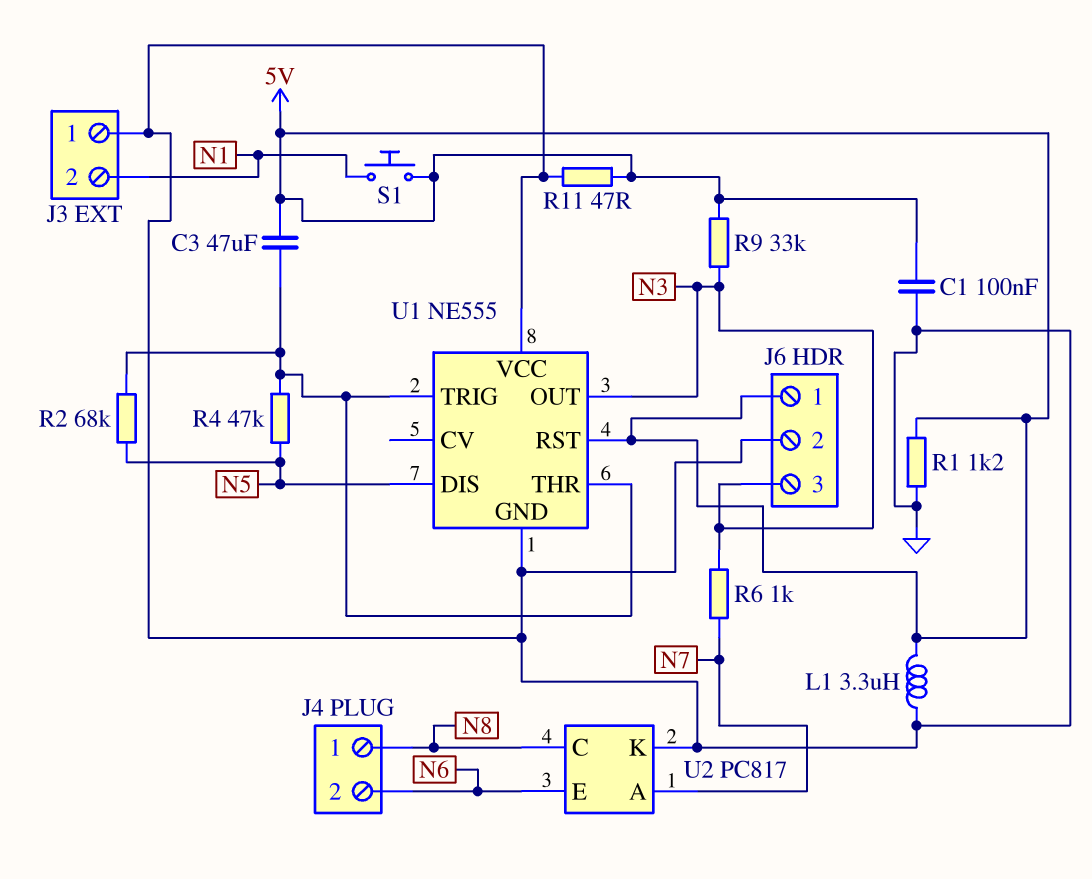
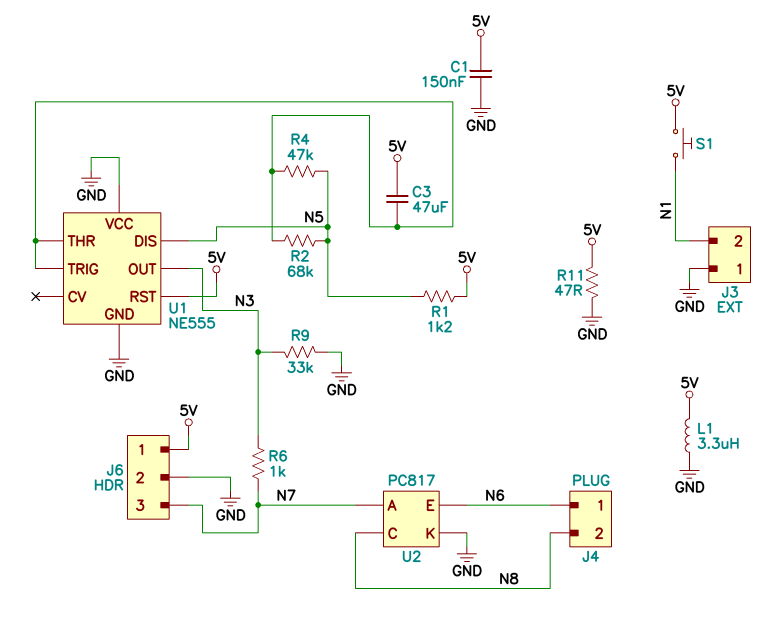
C1: 100nF (5V, GND) -> 150nF (5V, GND)
J4 pin 1: N8 -> N6
J4 pin 2: N6 -> N8
J6 pin 3: N3 -> N7
R1: 1.2k (5V, GND) -> 1.2k (5V, N5)
R9: 33k (5V, N3) -> 33k (GND, N3)

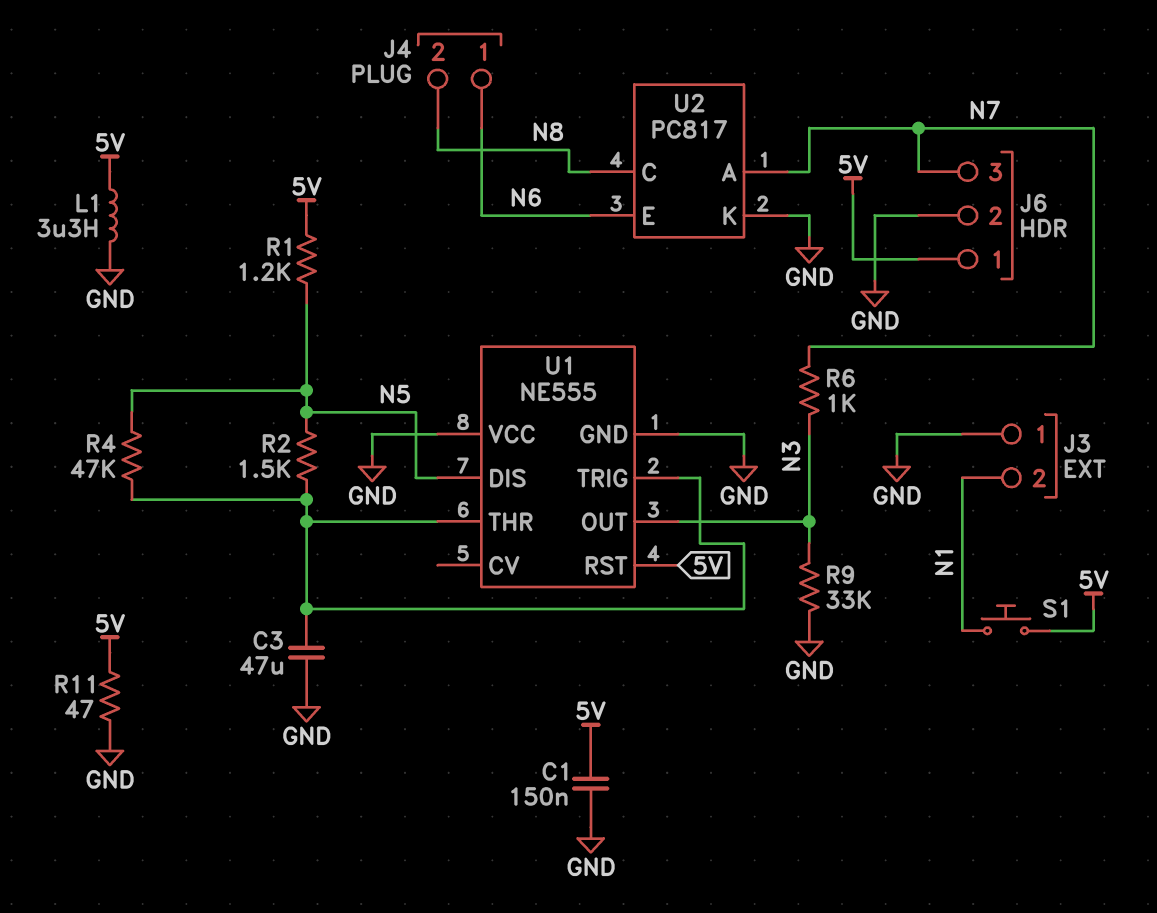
C3: 47uF (5V, U1/THR) -> 47uF (GND, U1/THR)
R2: 68k (N5, U1/THR) -> 1.5k (N5, U1/THR)

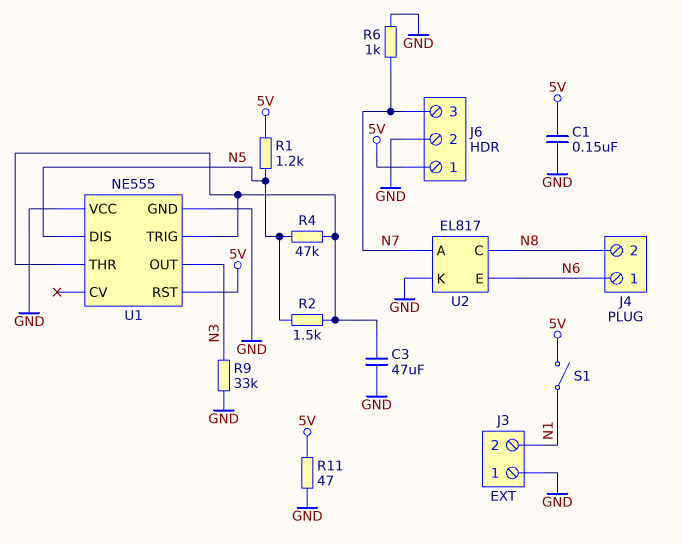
L1: 3.3uH (5V, GND) -> none
R6: 1k (N3, N7) -> 1k (GND, N7)
S1: button (5V, N1) -> switch (5V, N1)
U2: PC817 -> EL817

